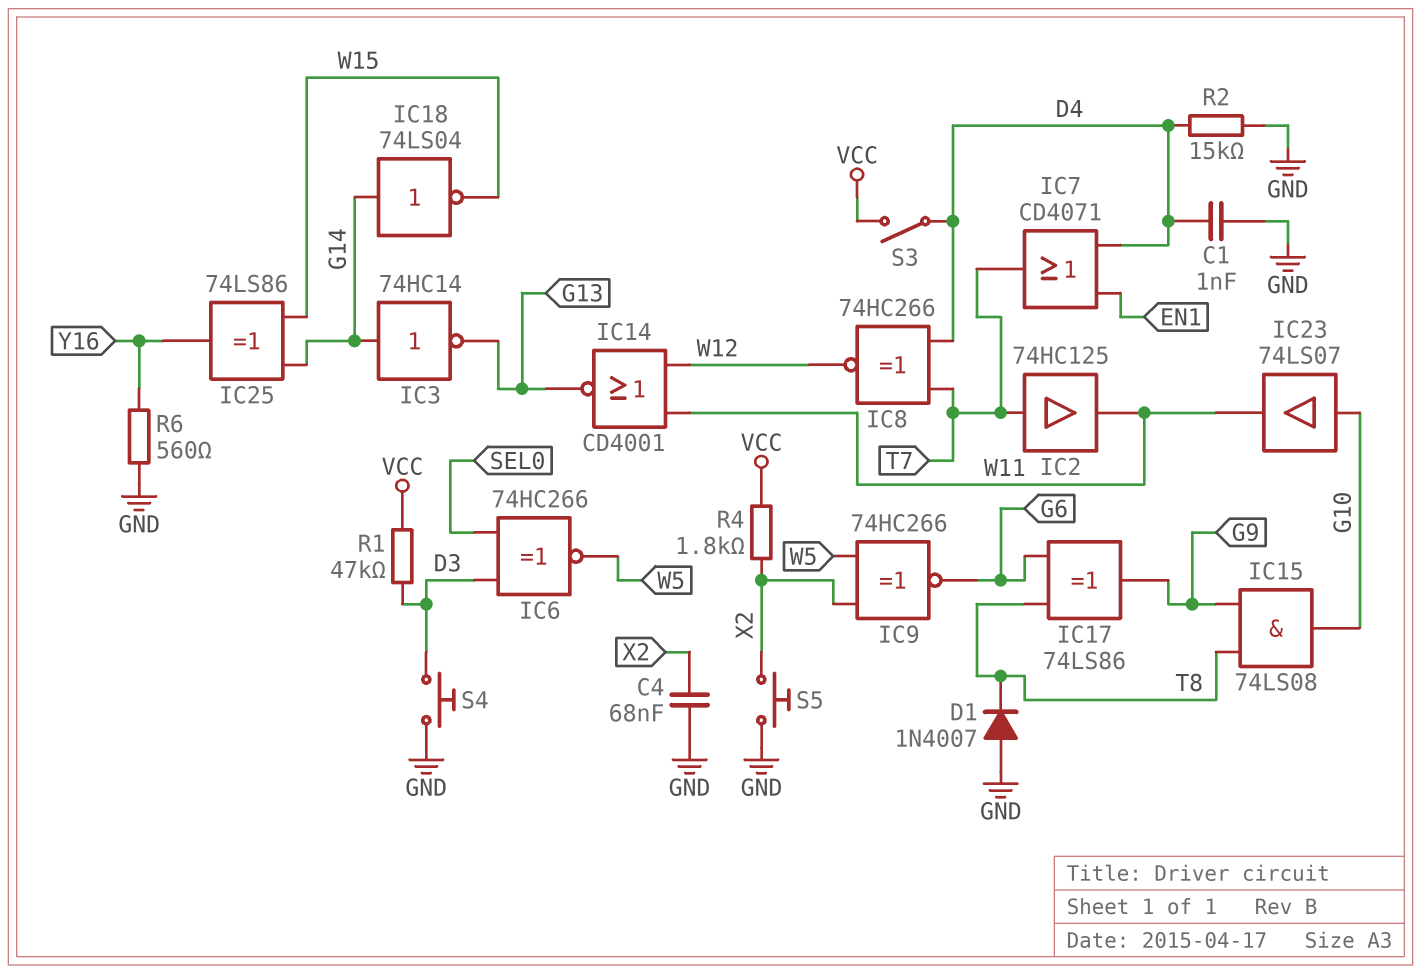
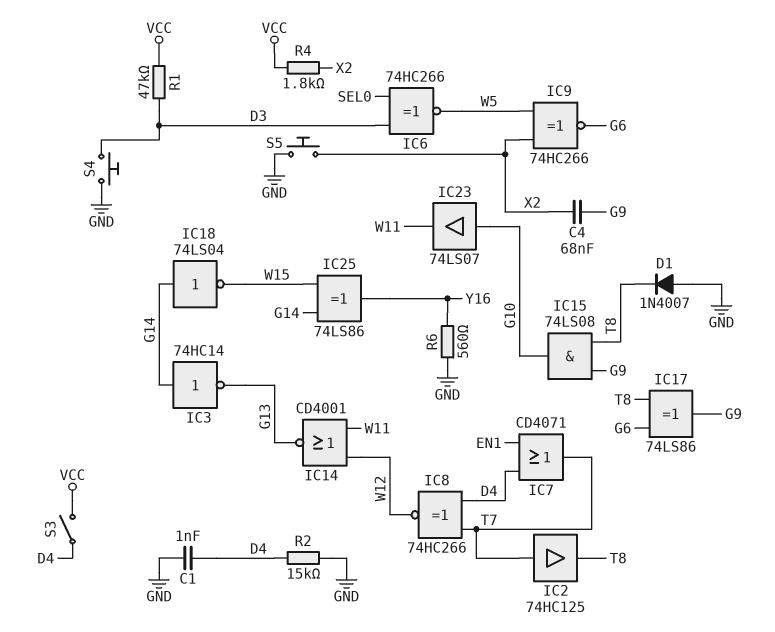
C4: 68nF (GND, X2) -> 68nF (G9, X2)
IC2: buffer 74HC125 (in T7, out W11) -> buffer 74HC125 (in T7, out T8)

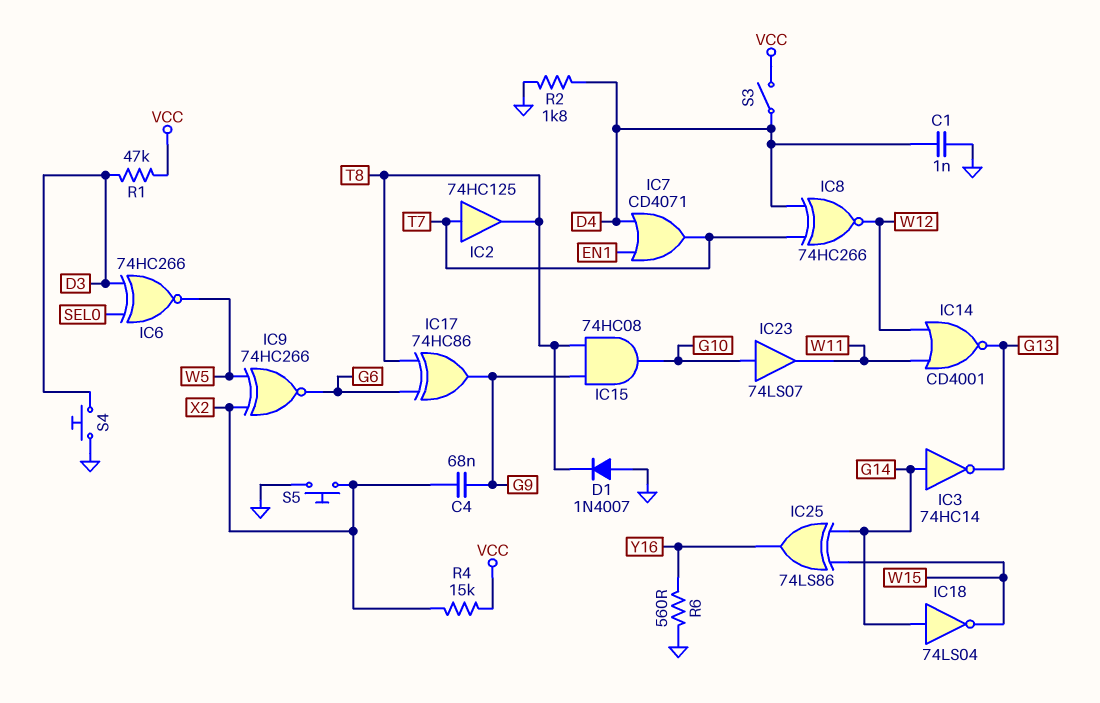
IC15: AND 74LS08 (in G9, in T8, out G10) -> AND 74HC08 (in G9, in T8, out G10)
IC17: XOR 74LS86 (in G6, in T8, out G9) -> XOR 74HC86 (in G6, in T8, out G9)
R2: 15k (D4, GND) -> 1.8k (D4, GND)
R4: 1.8k (VCC, X2) -> 15k (VCC, X2)

